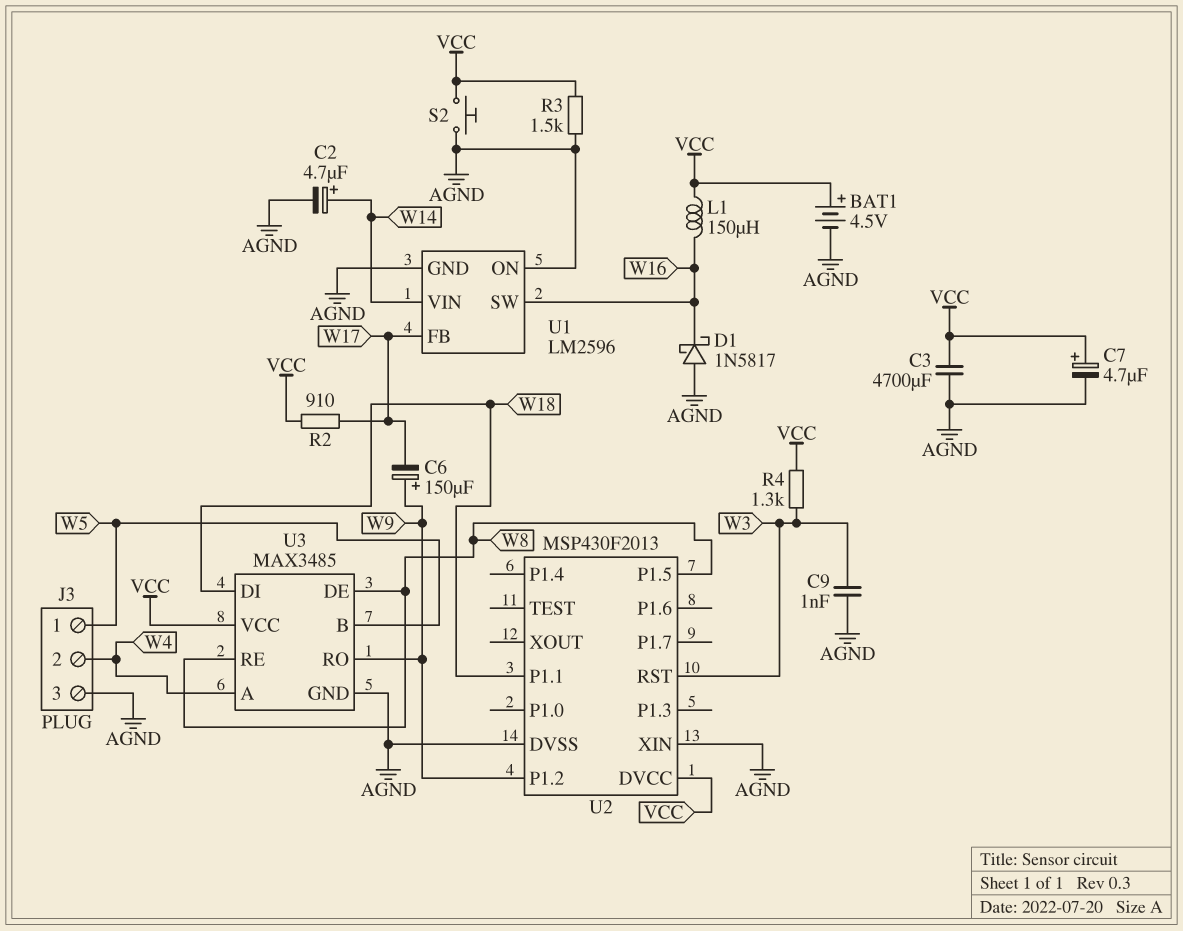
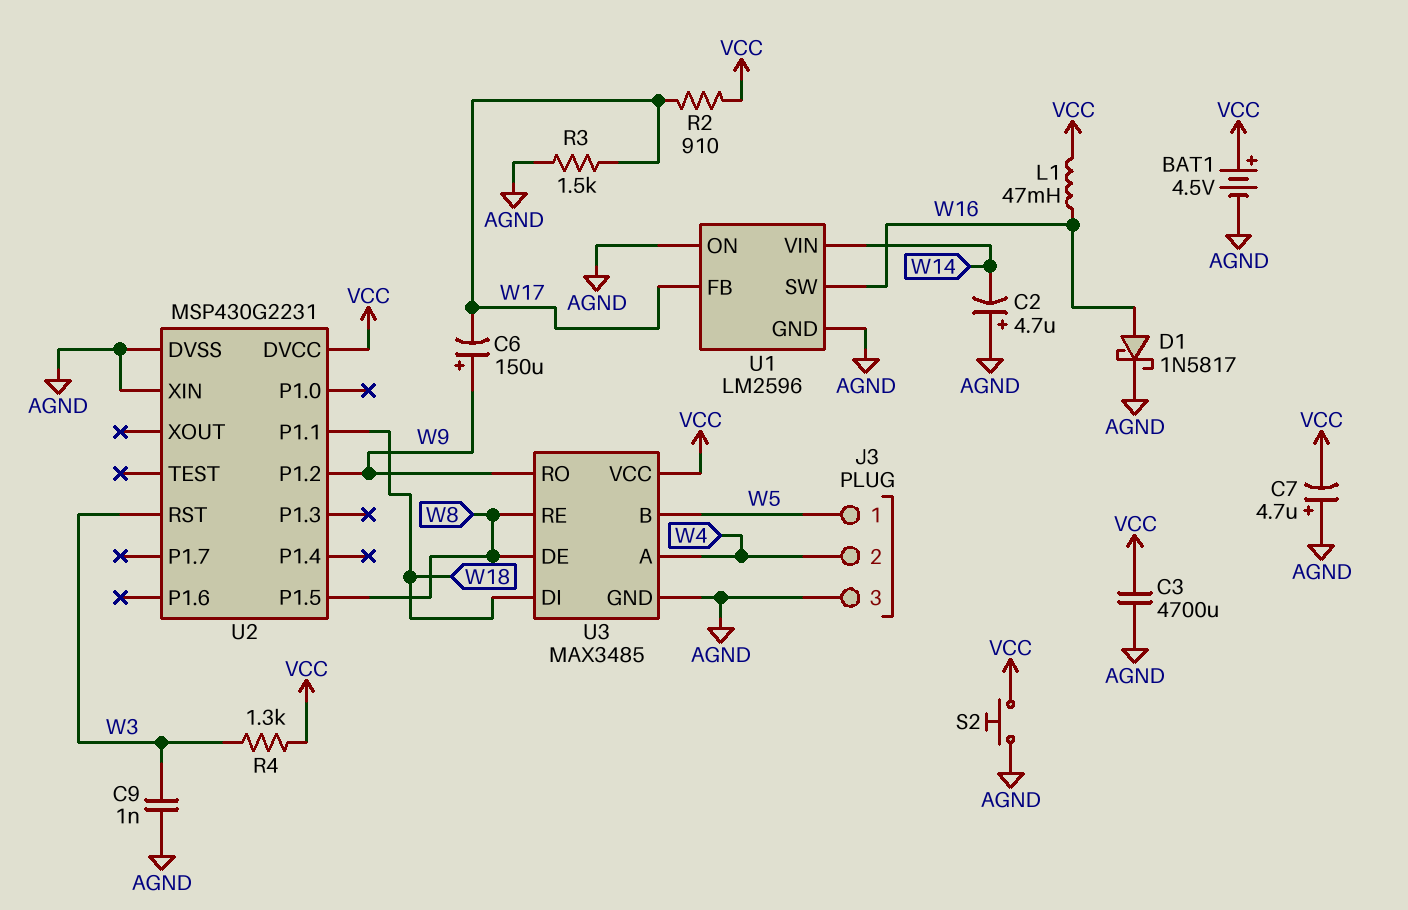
C2: 4.7uF (plus W14, minus AGND) -> 4.7uF (plus AGND, minus W14)
C7: 4.7uF (plus VCC, minus AGND) -> 4.7uF (plus AGND, minus VCC)
D1: schottky 1N5817 (A AGND, K W16) -> schottky 1N5817 (A W16, K AGND)
L1: 150uH (VCC, W16) -> 47mH (VCC, W16)
R3: 1.5k (AGND, VCC) -> 1.5k (AGND, W17)
U2: MSP430F2013 -> MSP430G2231

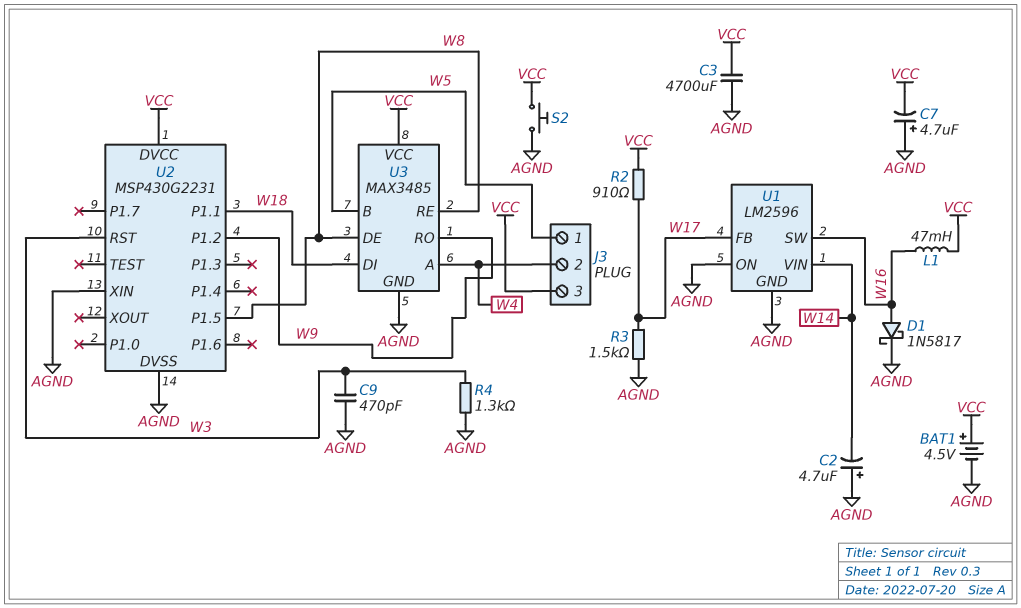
C6: 150uF (plus W9, minus W17) -> none
C9: 1nF (AGND, W3) -> 470pF (AGND, W3)
J3 pin 3: AGND -> VCC
R4: 1.3k (VCC, W3) -> 1.3k (AGND, W3)

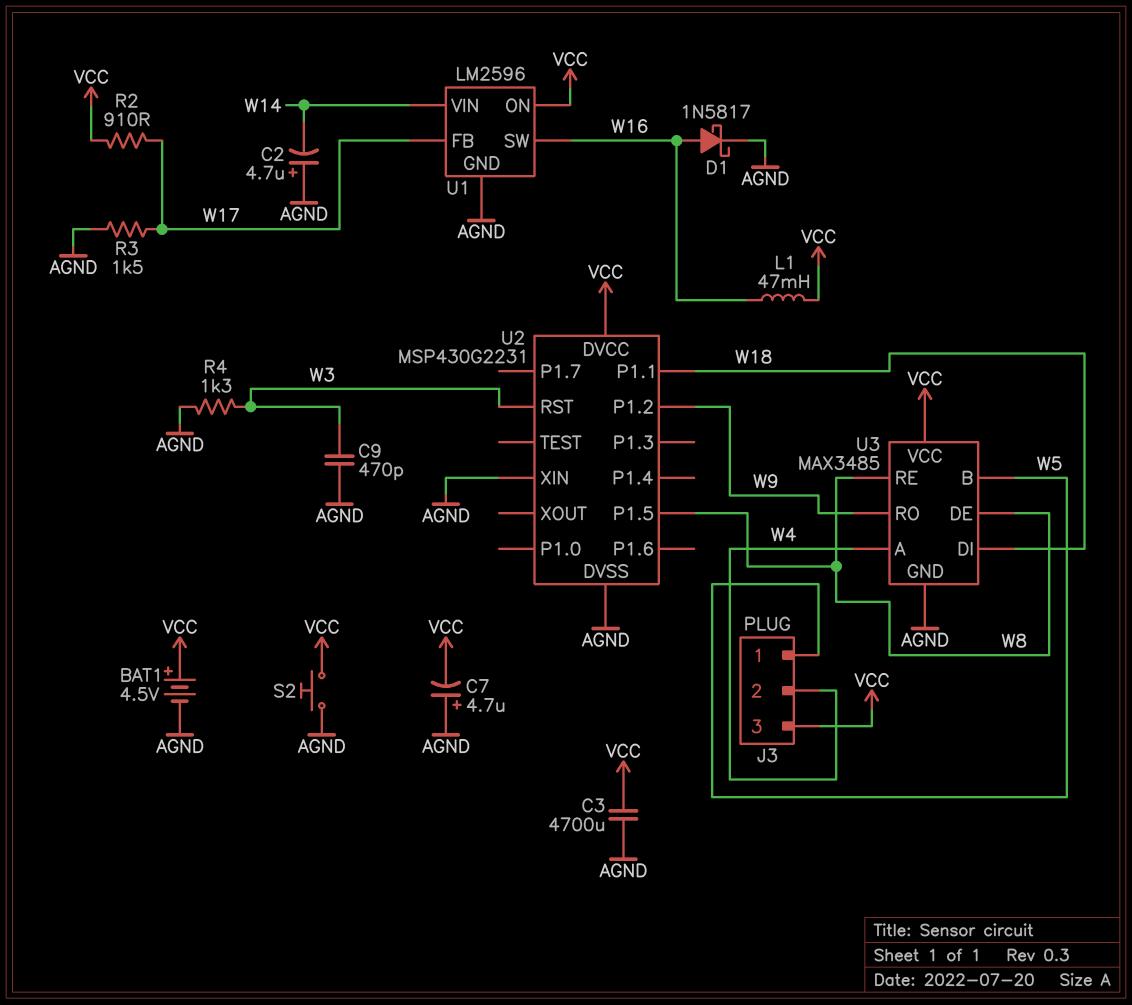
U1 pin ON: AGND -> VCC

